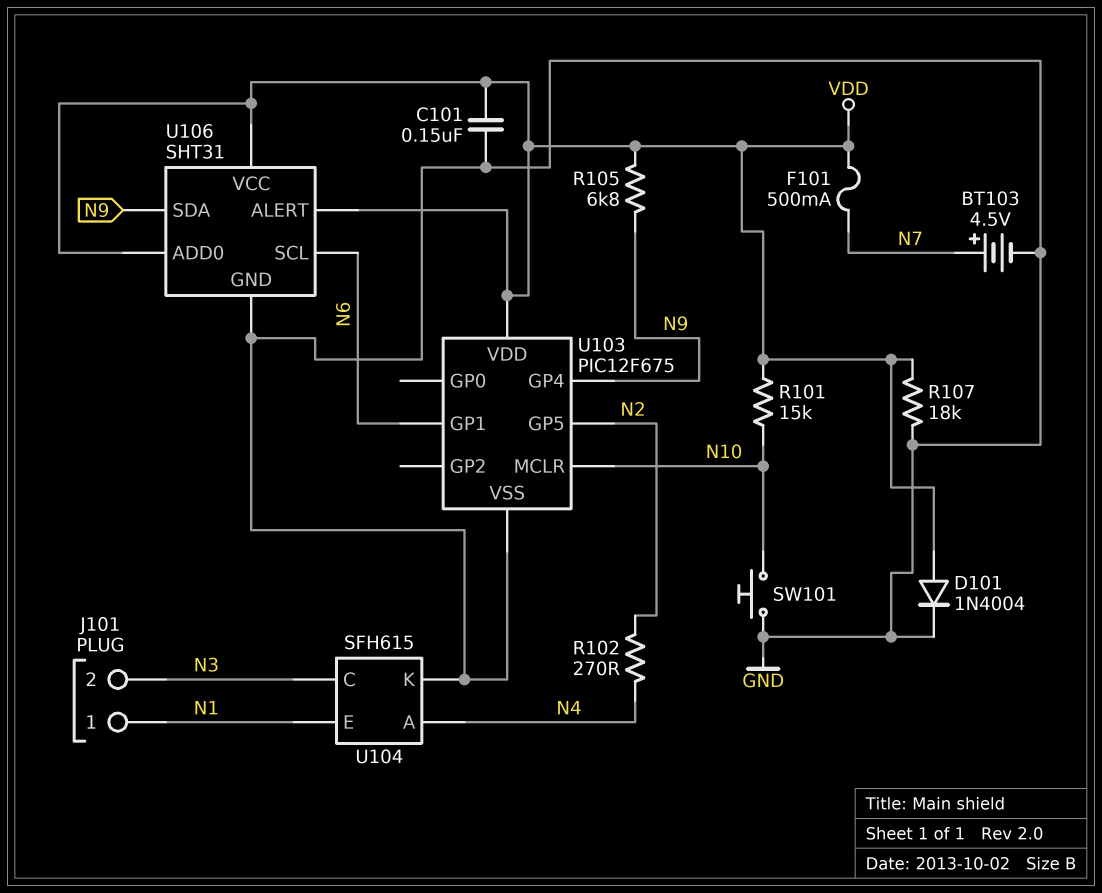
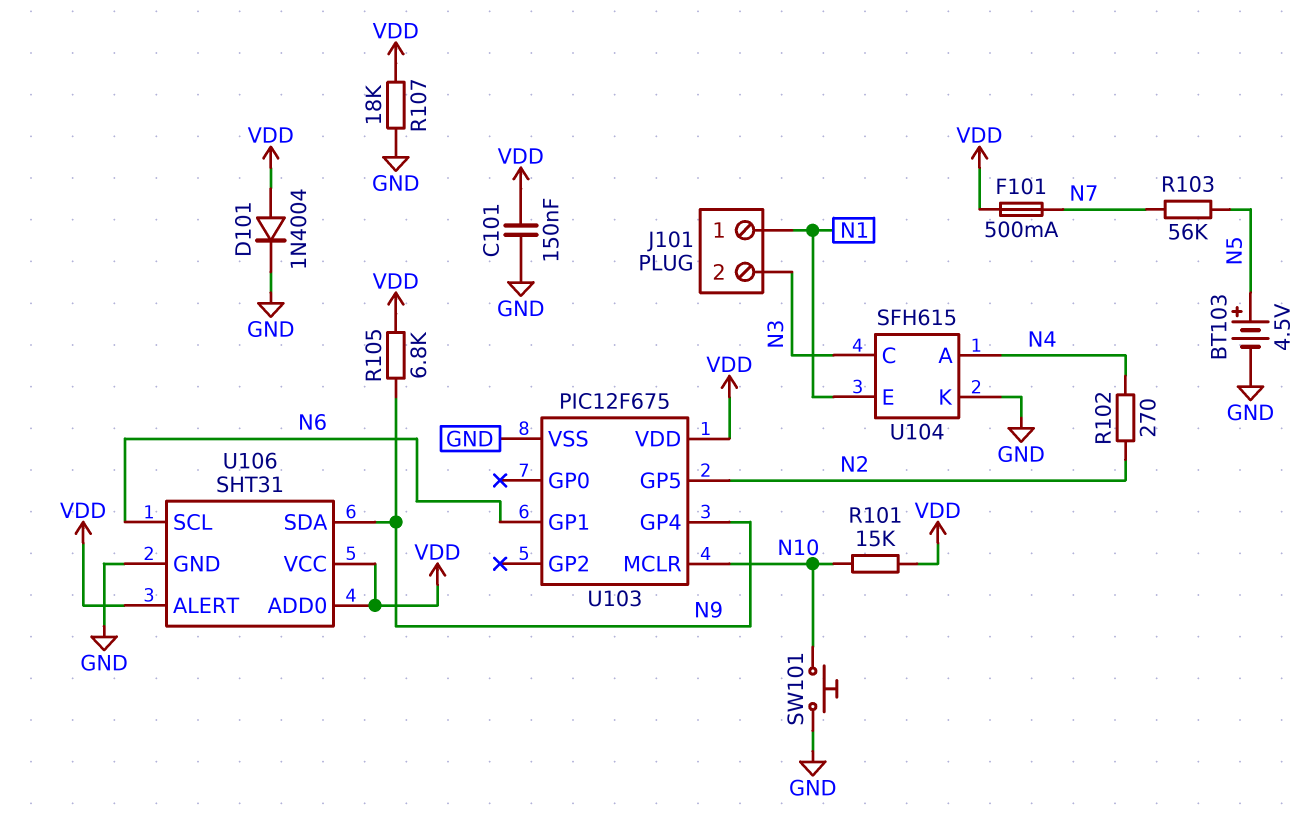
BT103: 4.5V (plus N7, minus GND) -> 4.5V (plus N5, minus GND)
R103: none -> 56k (N5, N7)

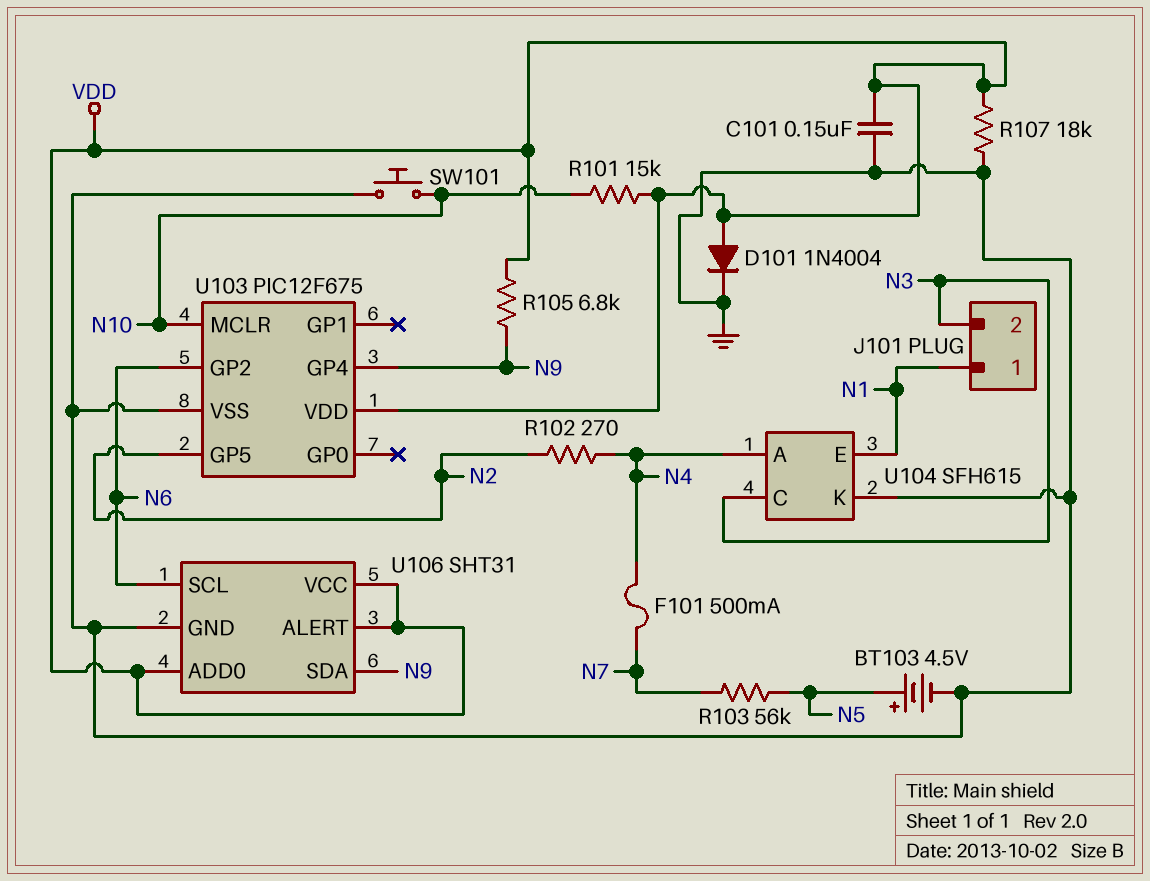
F101: 500mA (N7, VDD) -> 500mA (N4, N7)
U103 pin GP1: N6 -> none
U103 pin GP2: none -> N6

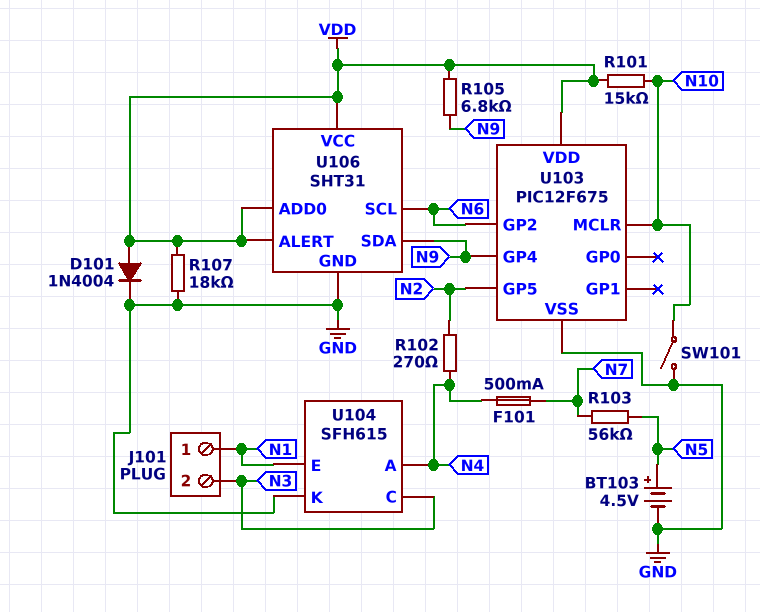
C101: 150nF (GND, VDD) -> none
SW101: button (GND, N10) -> switch (GND, N10)

